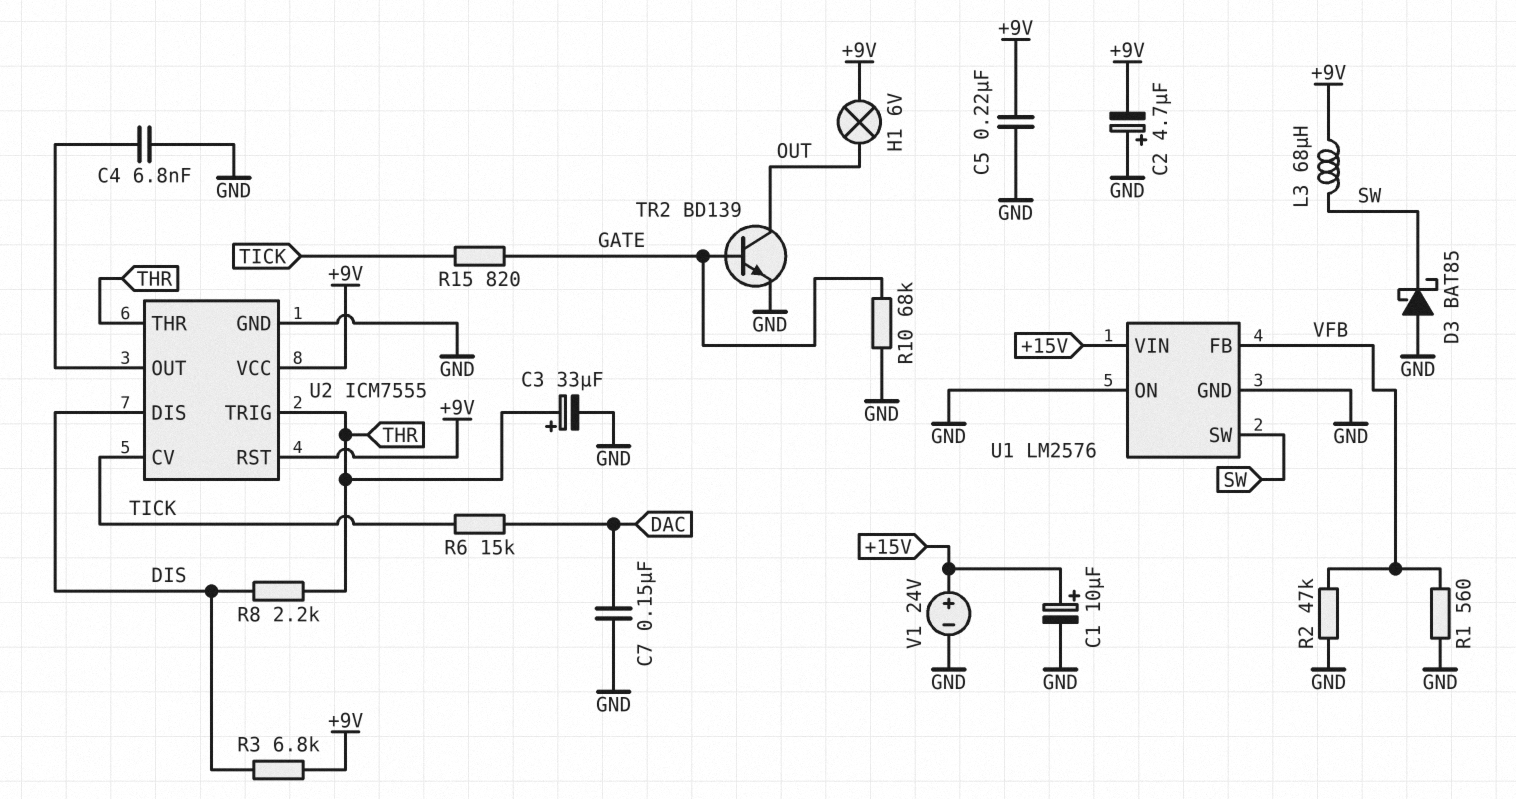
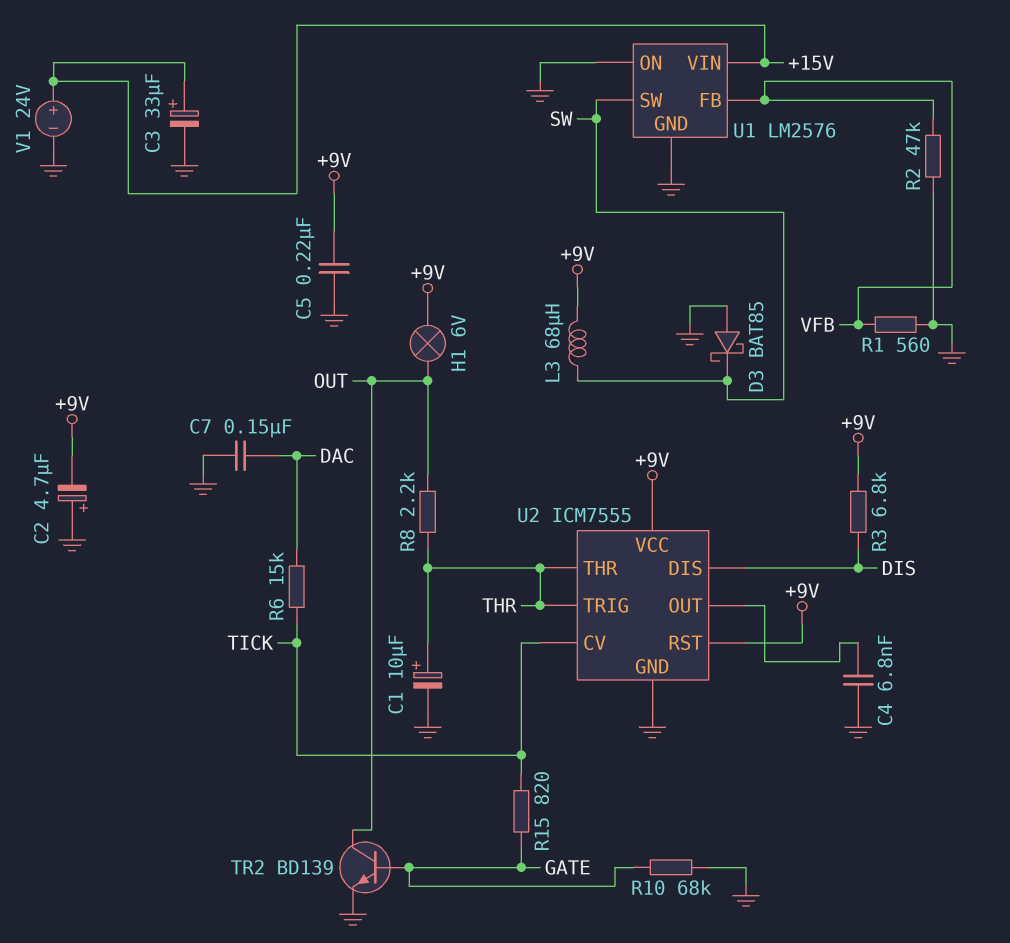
C1: 10uF (plus +15V, minus GND) -> 10uF (plus THR, minus GND)
C3: 33uF (plus THR, minus GND) -> 33uF (plus +15V, minus GND)
R8: 2.2k (DIS, THR) -> 2.2k (OUT, THR)

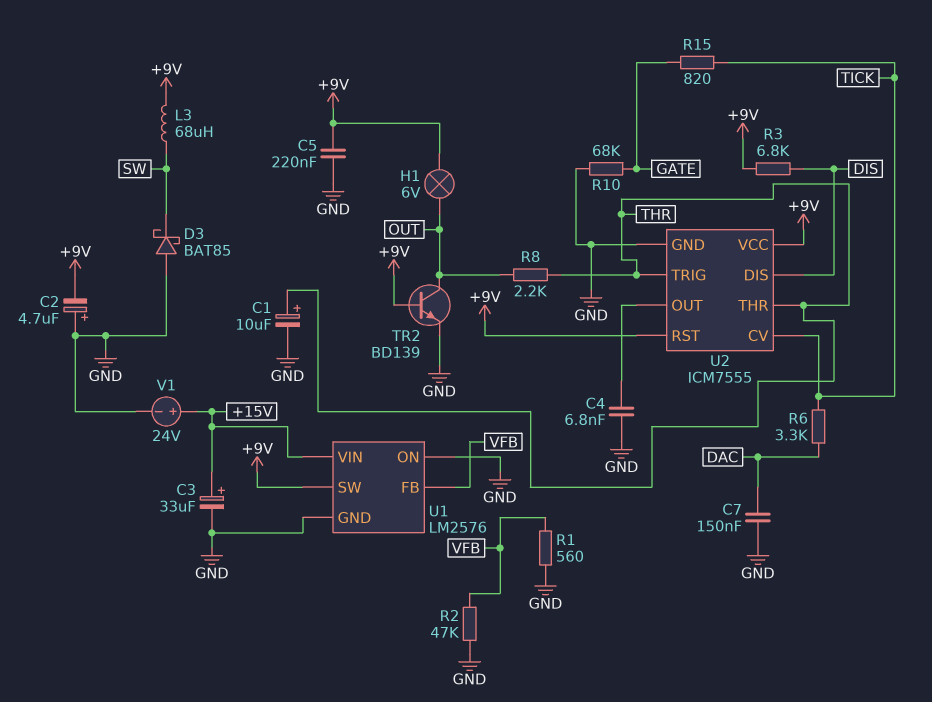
R6: 15k (DAC, TICK) -> 3.3k (DAC, TICK)
TR2: NPN BD139 (B GATE, C OUT, E GND) -> NPN BD139 (B +9V, C OUT, E GND)
U1 pin SW: SW -> +9V

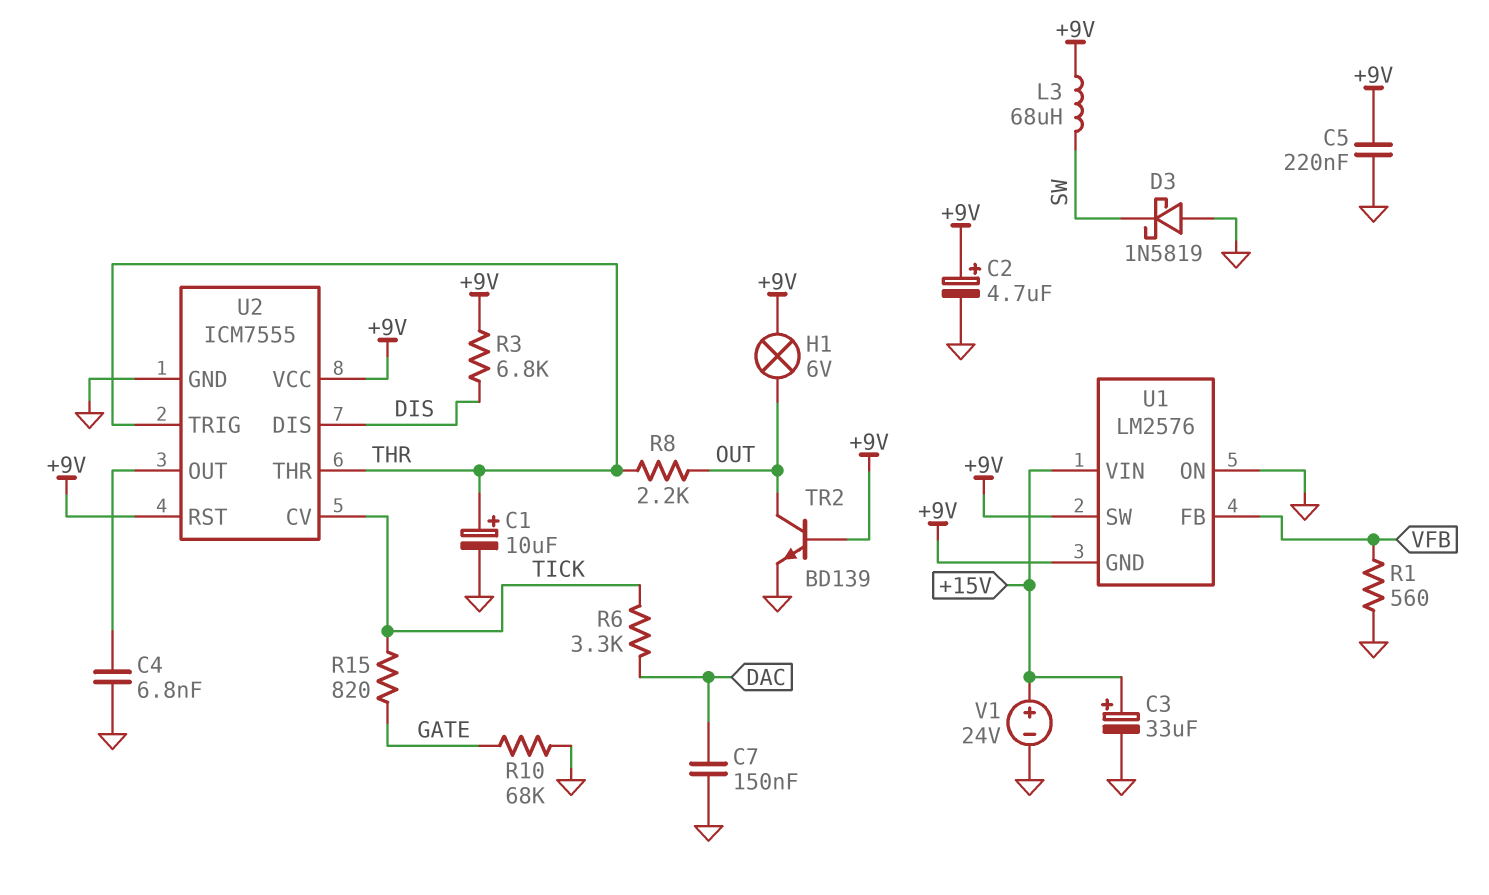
C2: 4.7uF (plus GND, minus +9V) -> 4.7uF (plus +9V, minus GND)
D3: schottky BAT85 (A GND, K SW) -> schottky 1N5819 (A GND, K SW)
R2: 47k (GND, VFB) -> none
U1 pin GND: GND -> +9V

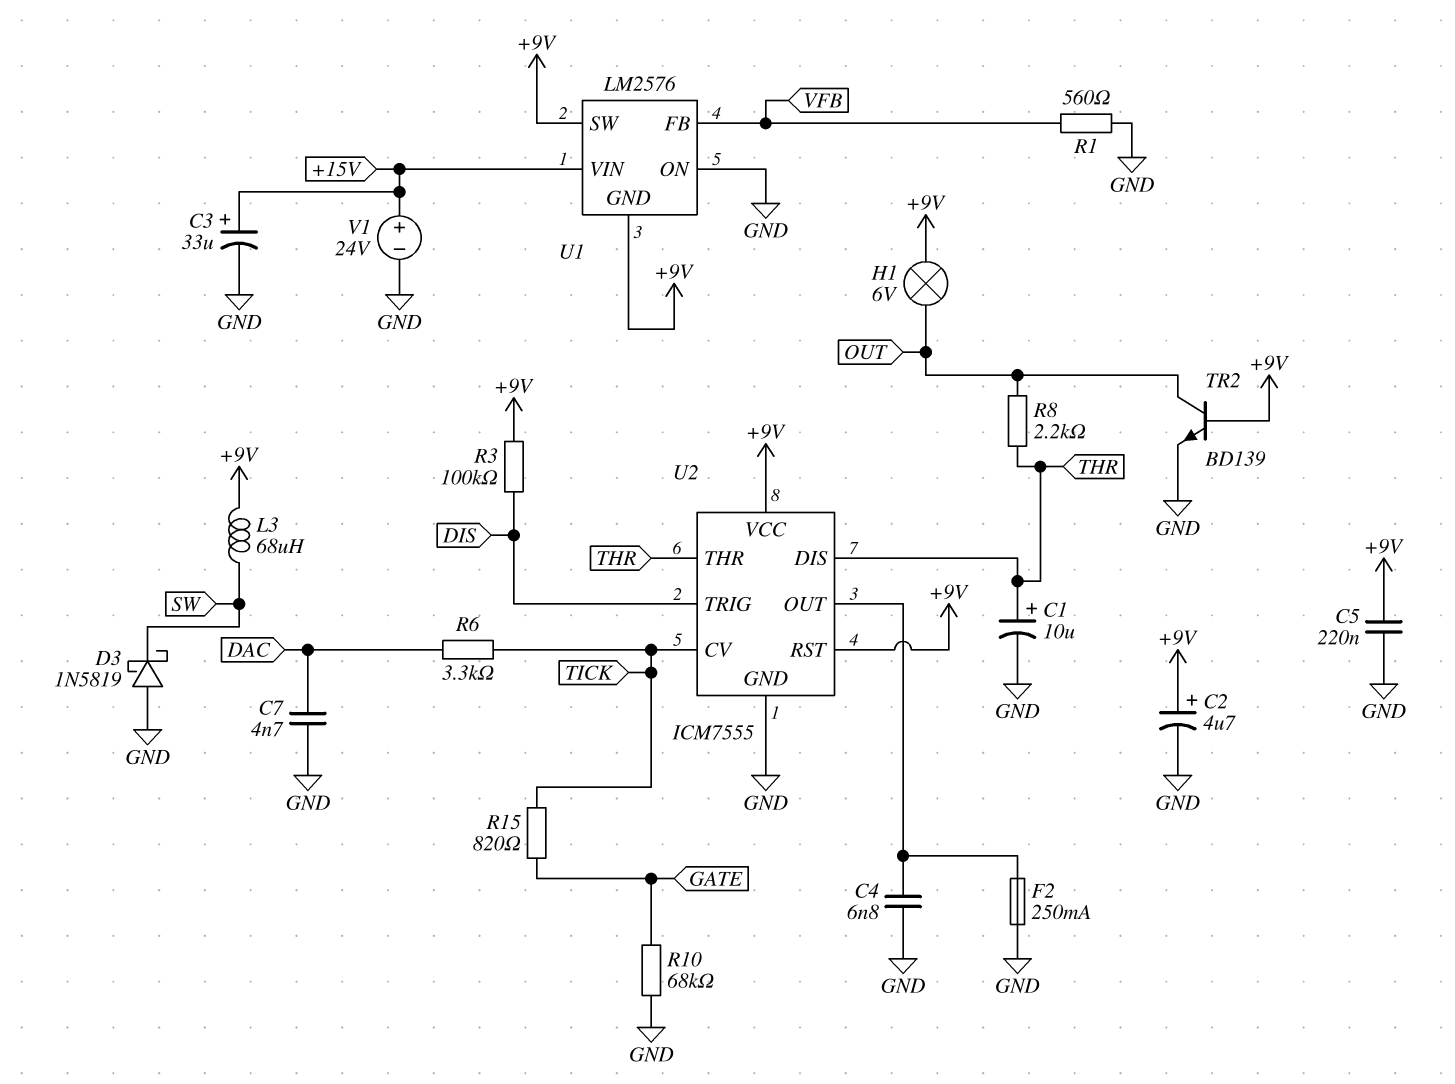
C7: 150nF (DAC, GND) -> 4.7nF (DAC, GND)
F2: none -> 250mA (GND, U2/OUT)
R3: 6.8k (+9V, DIS) -> 100k (+9V, DIS)
U2 pin DIS: DIS -> THR
U2 pin TRIG: THR -> DIS

